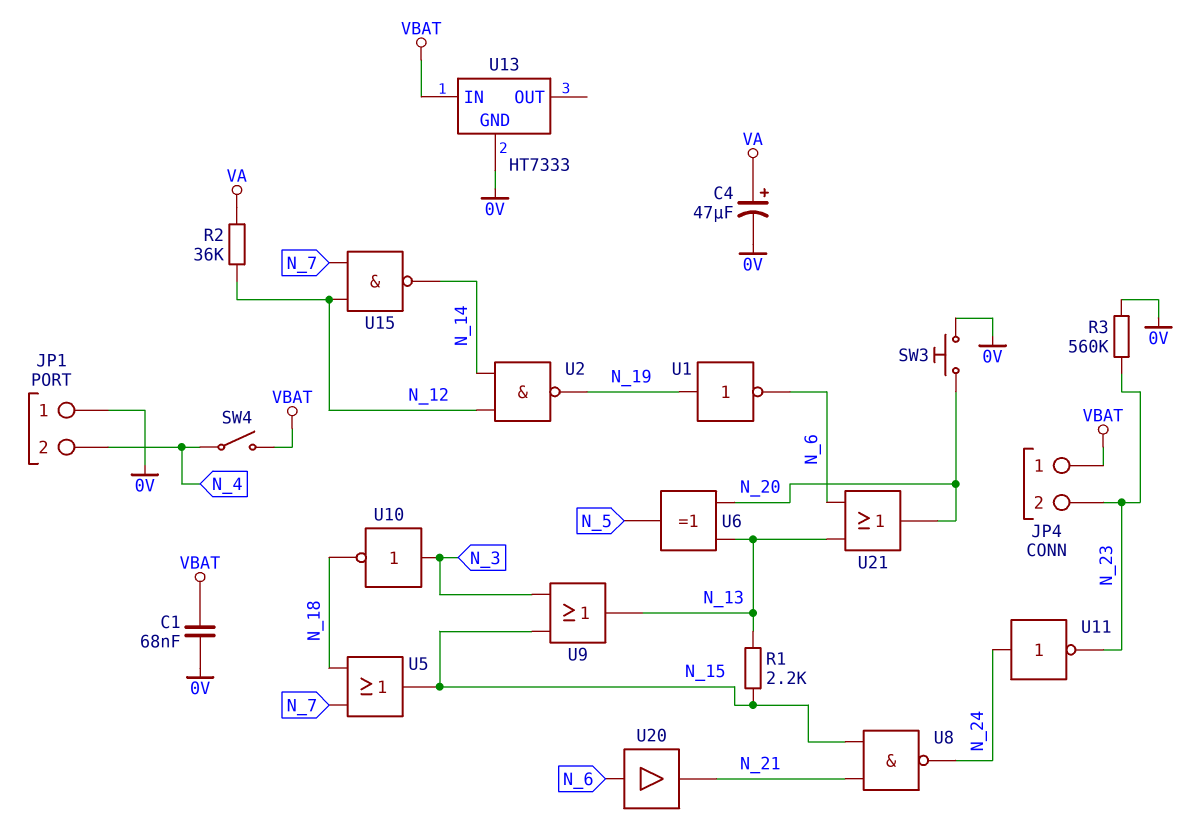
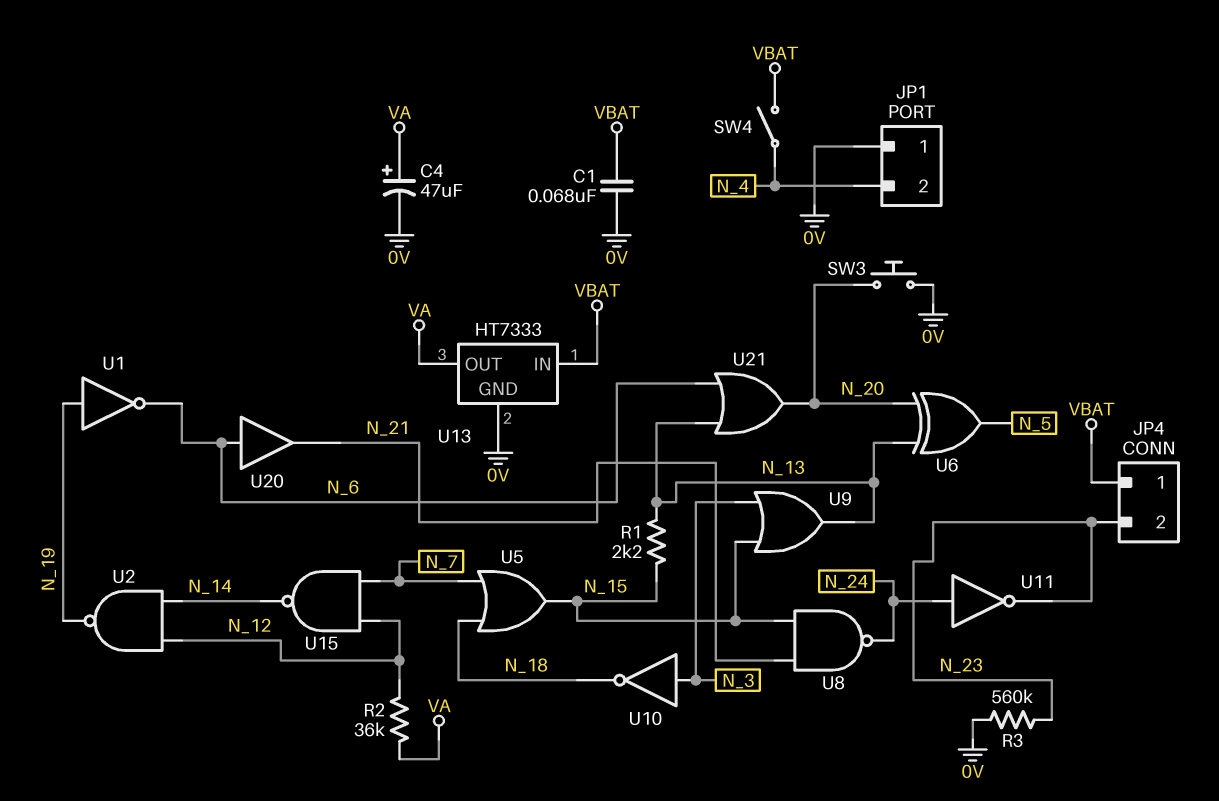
U13 pin OUT: none -> VA

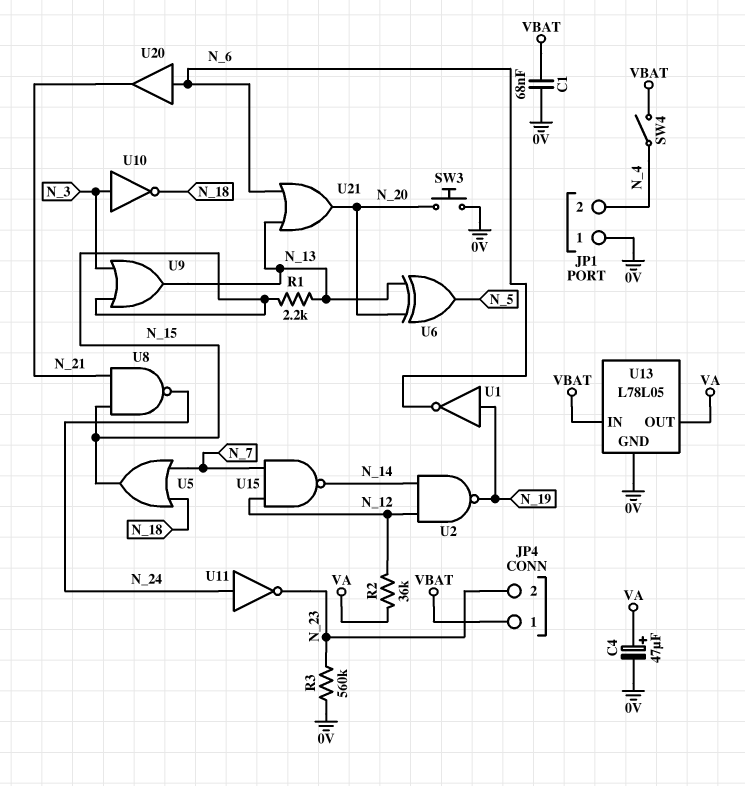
U13: HT7333 -> L78L05

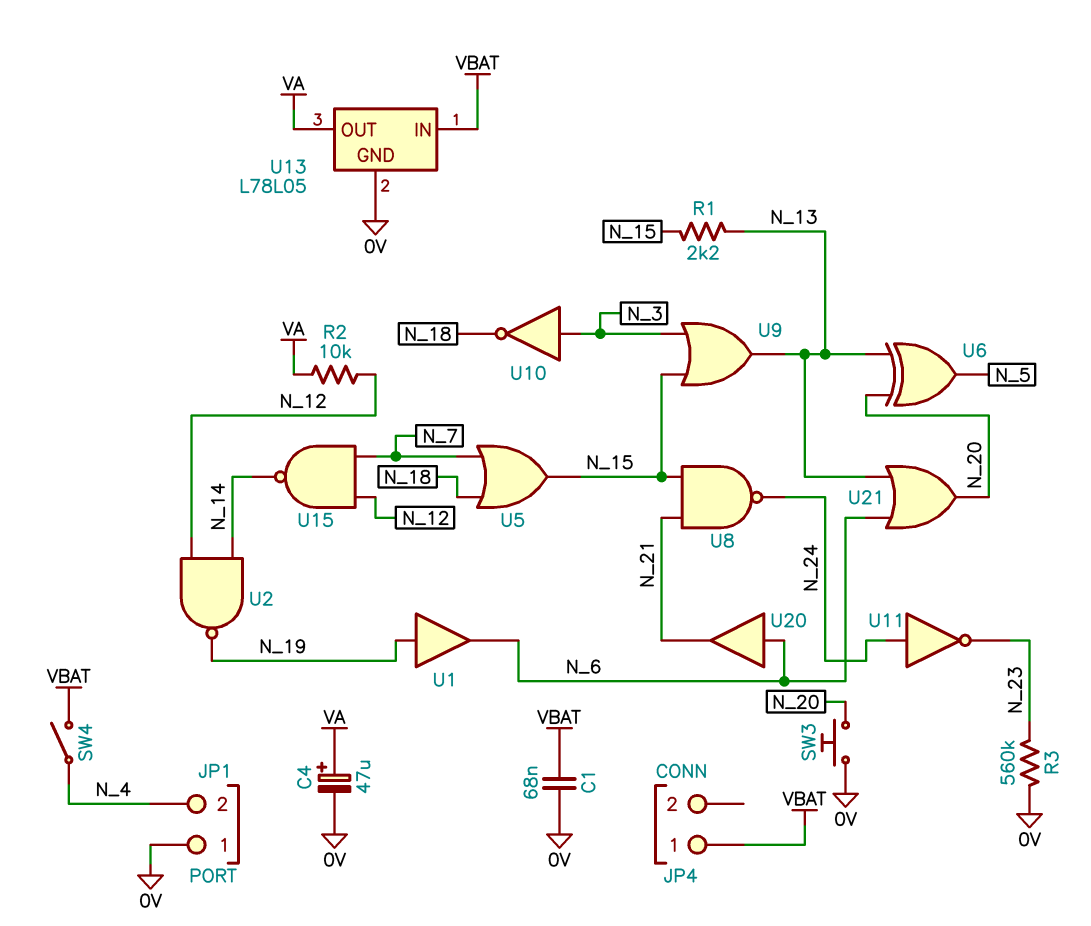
JP4 pin 2: N_23 -> none
R2: 36k (N_12, VA) -> 10k (N_12, VA)
U1: NOT (in N_19, out N_6) -> buffer (in N_19, out N_6)

